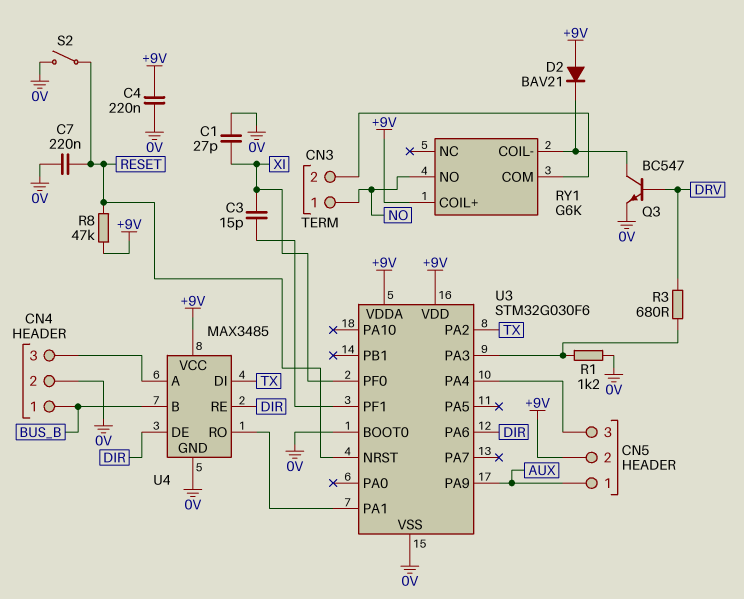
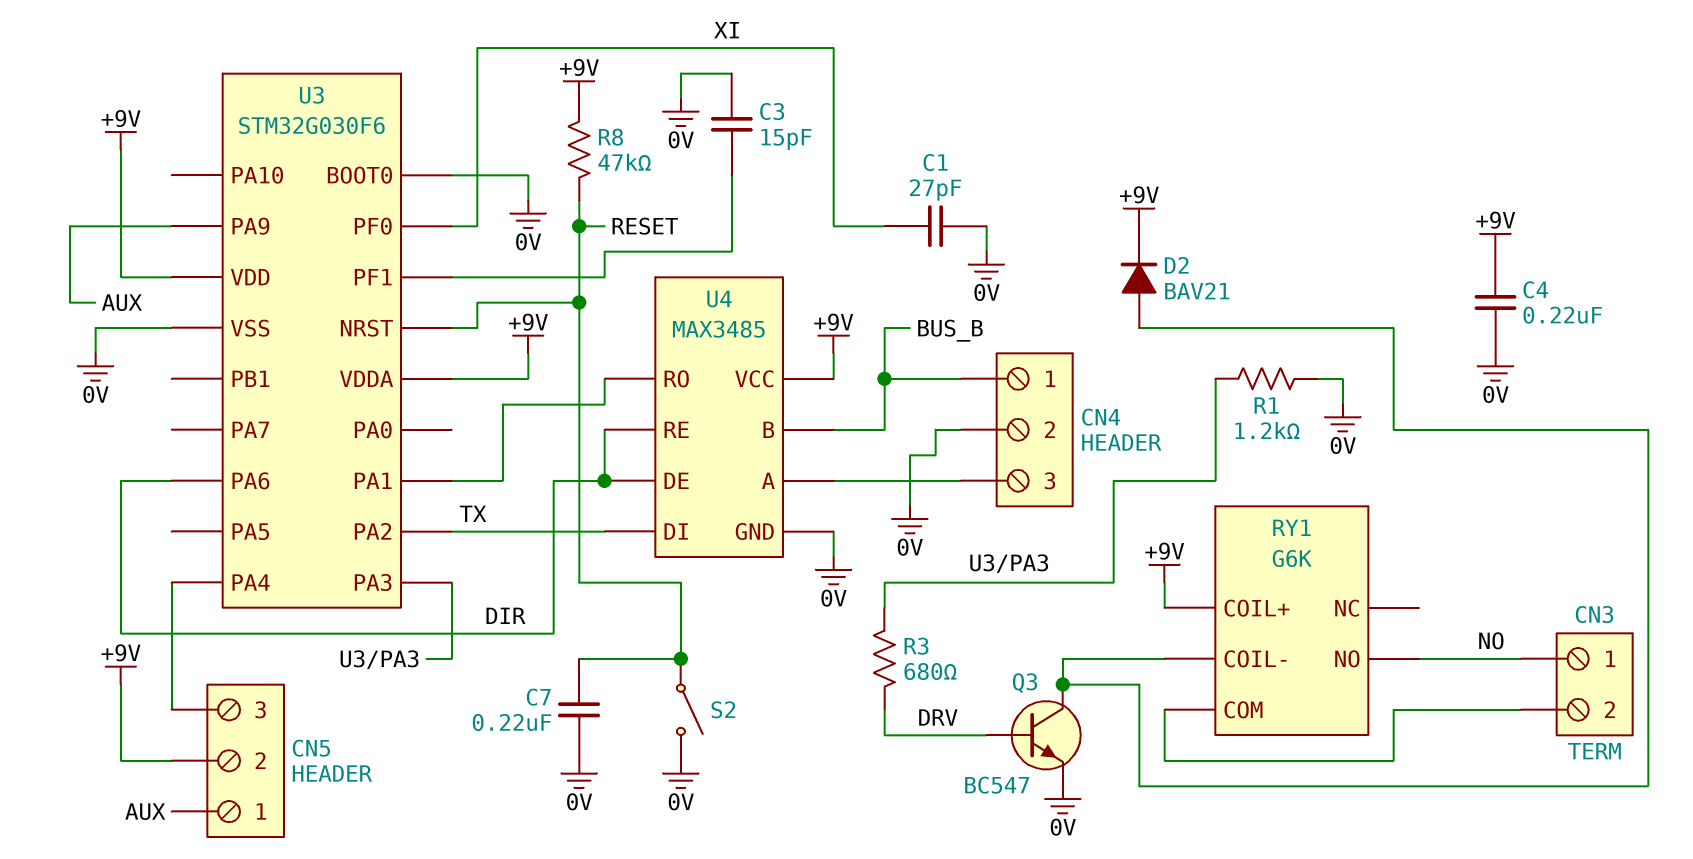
C3: 15pF (U3/PF1, XI) -> 15pF (0V, U3/PF1)
D2: diode BAV21 (A +9V, K RY1/COIL-) -> diode BAV21 (A RY1/COIL-, K +9V)

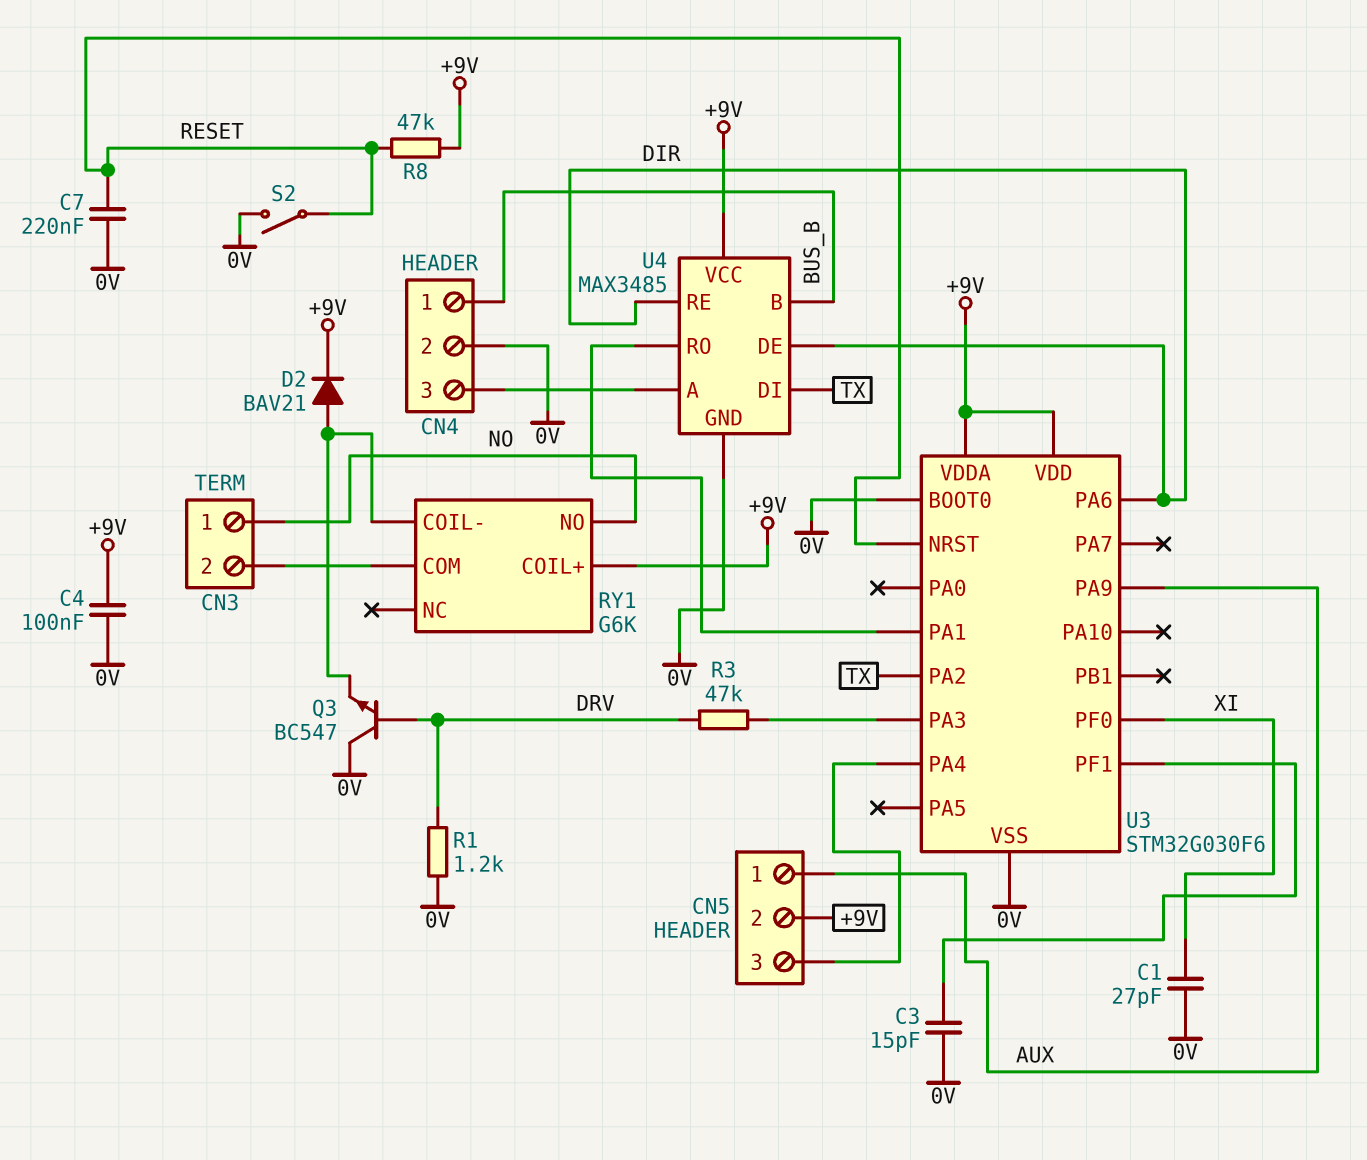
C4: 220nF (+9V, 0V) -> 100nF (+9V, 0V)
Q3: NPN BC547 (B DRV, C RY1/COIL-, E 0V) -> NPN BC547 (B DRV, C 0V, E RY1/COIL-)
R1: 1.2k (0V, U3/PA3) -> 1.2k (0V, DRV)
R3: 680 (DRV, U3/PA3) -> 47k (DRV, U3/PA3)

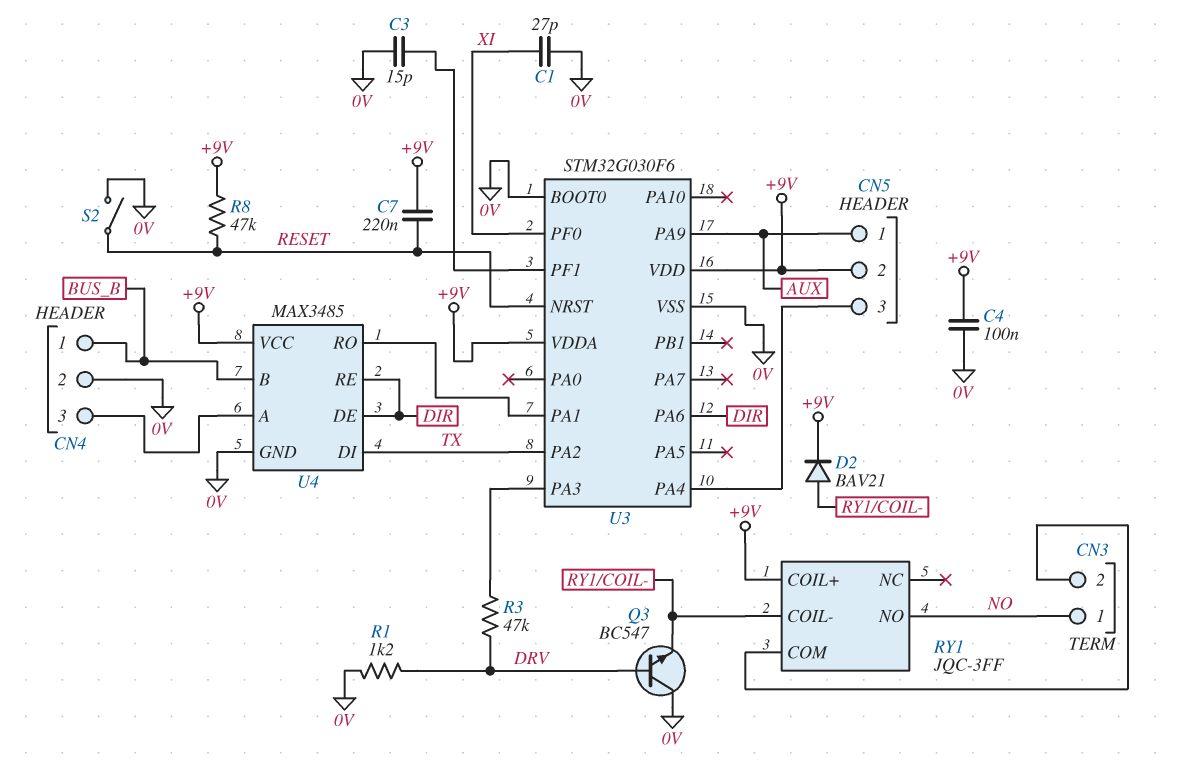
C7: 220nF (0V, RESET) -> 220nF (+9V, RESET)
RY1: G6K -> JQC-3FF

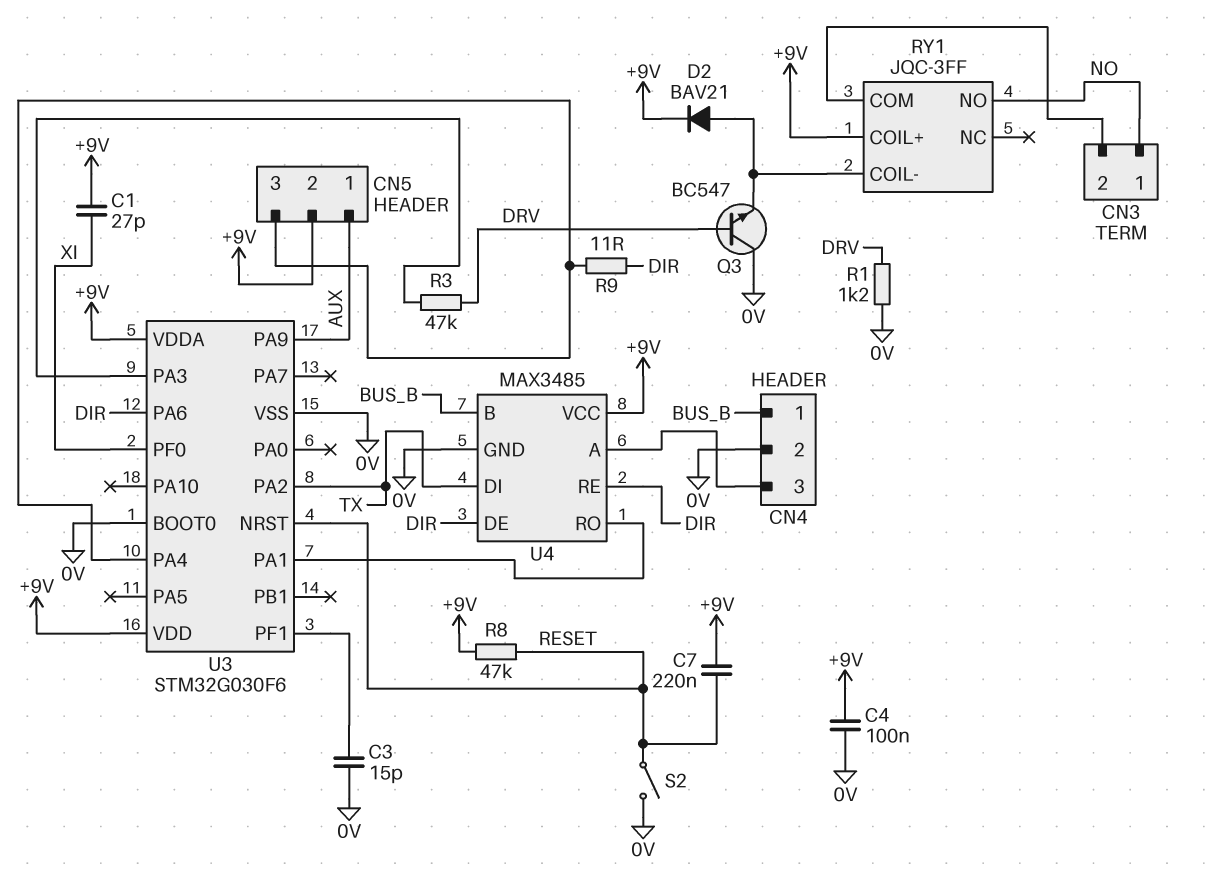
C1: 27pF (0V, XI) -> 27pF (+9V, XI)
R9: none -> 11 (CN5/3, DIR)

